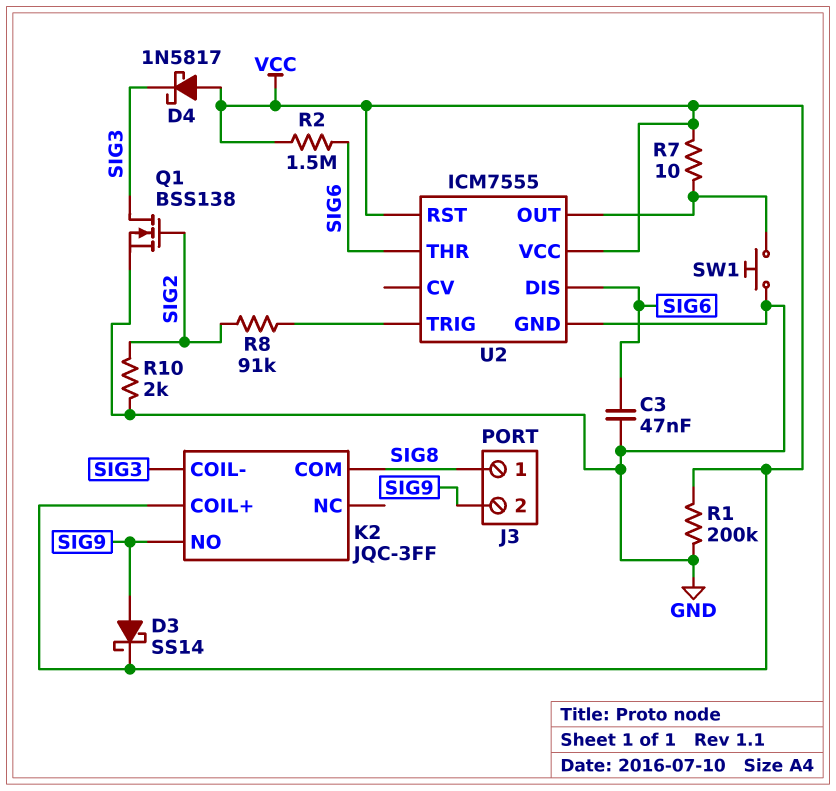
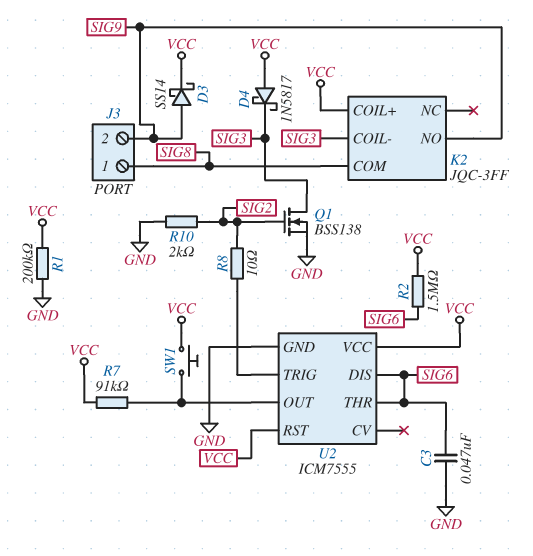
R7: 10 (U2/OUT, VCC) -> 91k (U2/OUT, VCC)
R8: 91k (SIG2, U2/TRIG) -> 10 (SIG2, U2/TRIG)
SW1: button (GND, U2/OUT) -> button (U2/OUT, VCC)

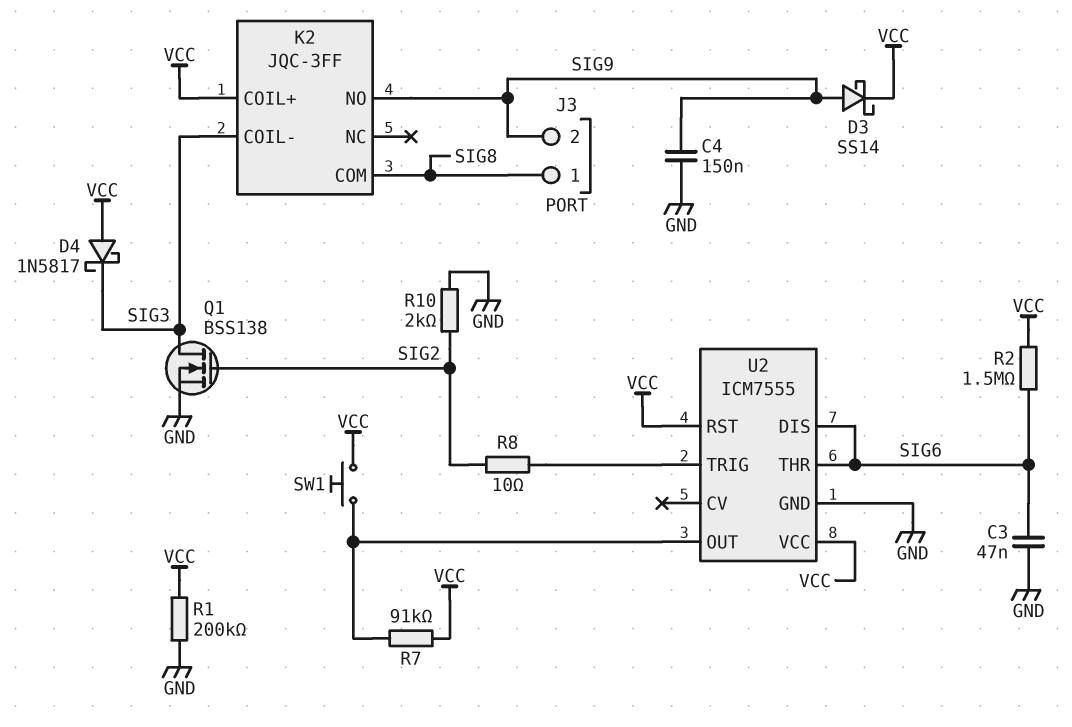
C4: none -> 150nF (GND, SIG9)

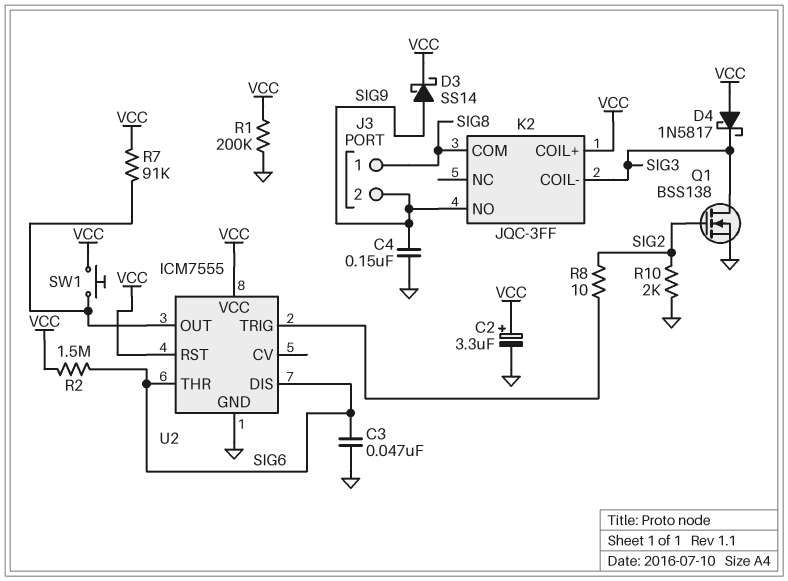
C2: none -> 3.3uF (plus VCC, minus GND)

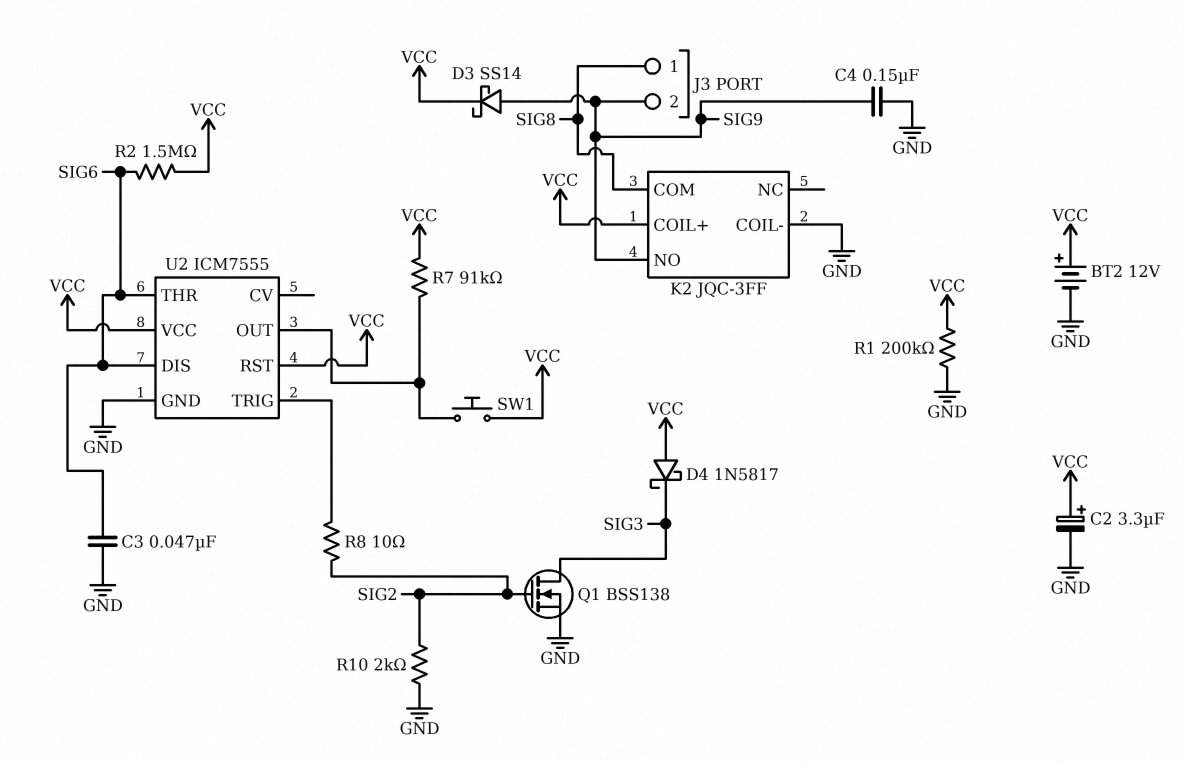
BT2: none -> 12V (plus VCC, minus GND)
K2 pin COIL-: SIG3 -> GND

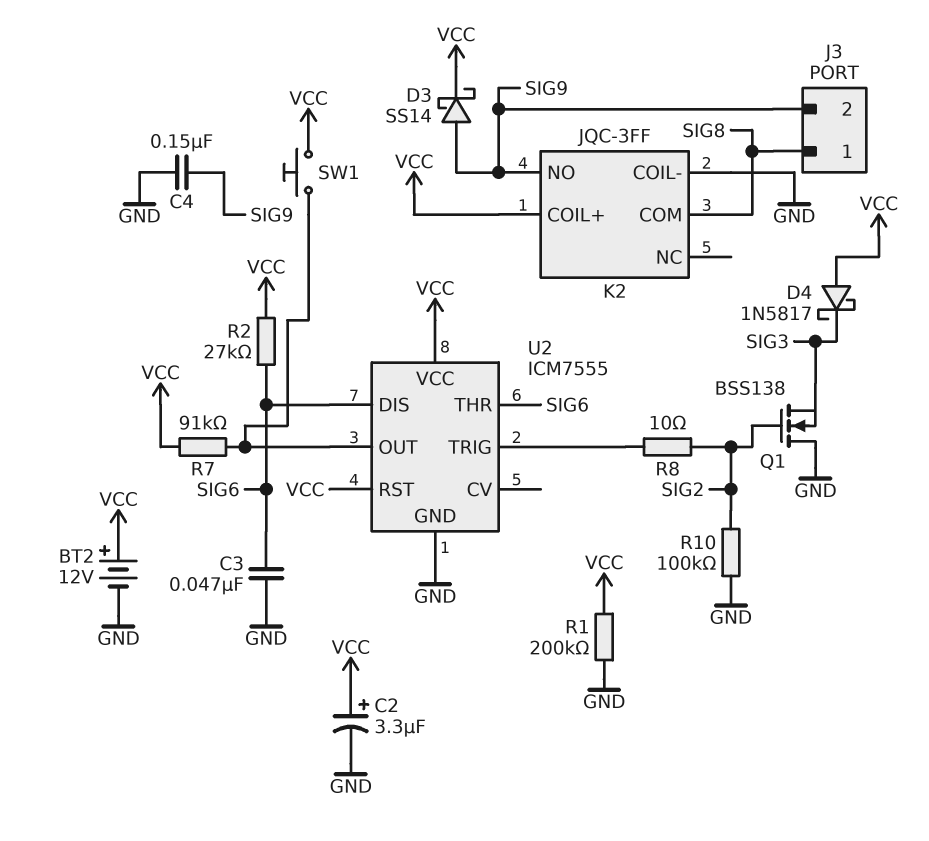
Q1: NMOS BSS138 (G SIG2, D SIG3, S GND) -> NMOS BSS138 (G SIG2, D GND, S SIG3)
R2: 1.5M (SIG6, VCC) -> 27k (SIG6, VCC)
R10: 2k (GND, SIG2) -> 100k (GND, SIG2)

